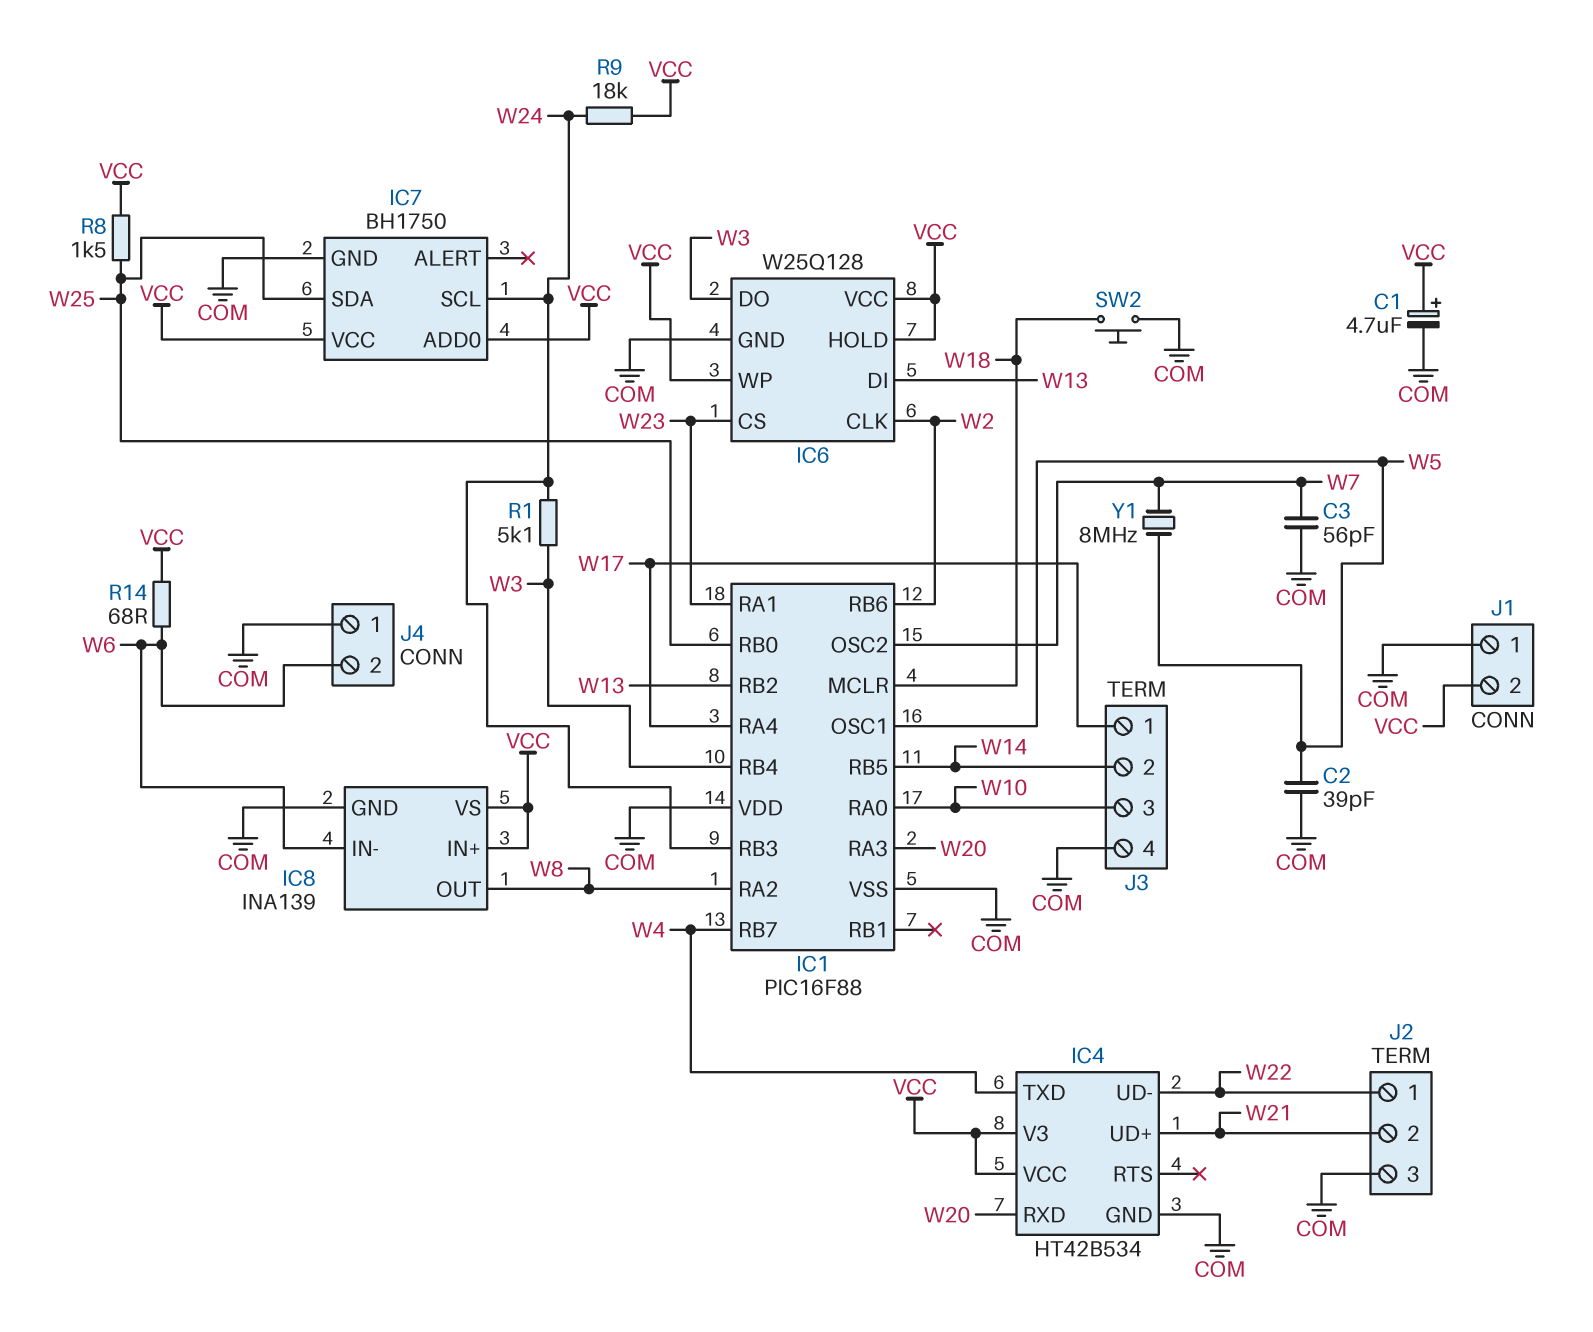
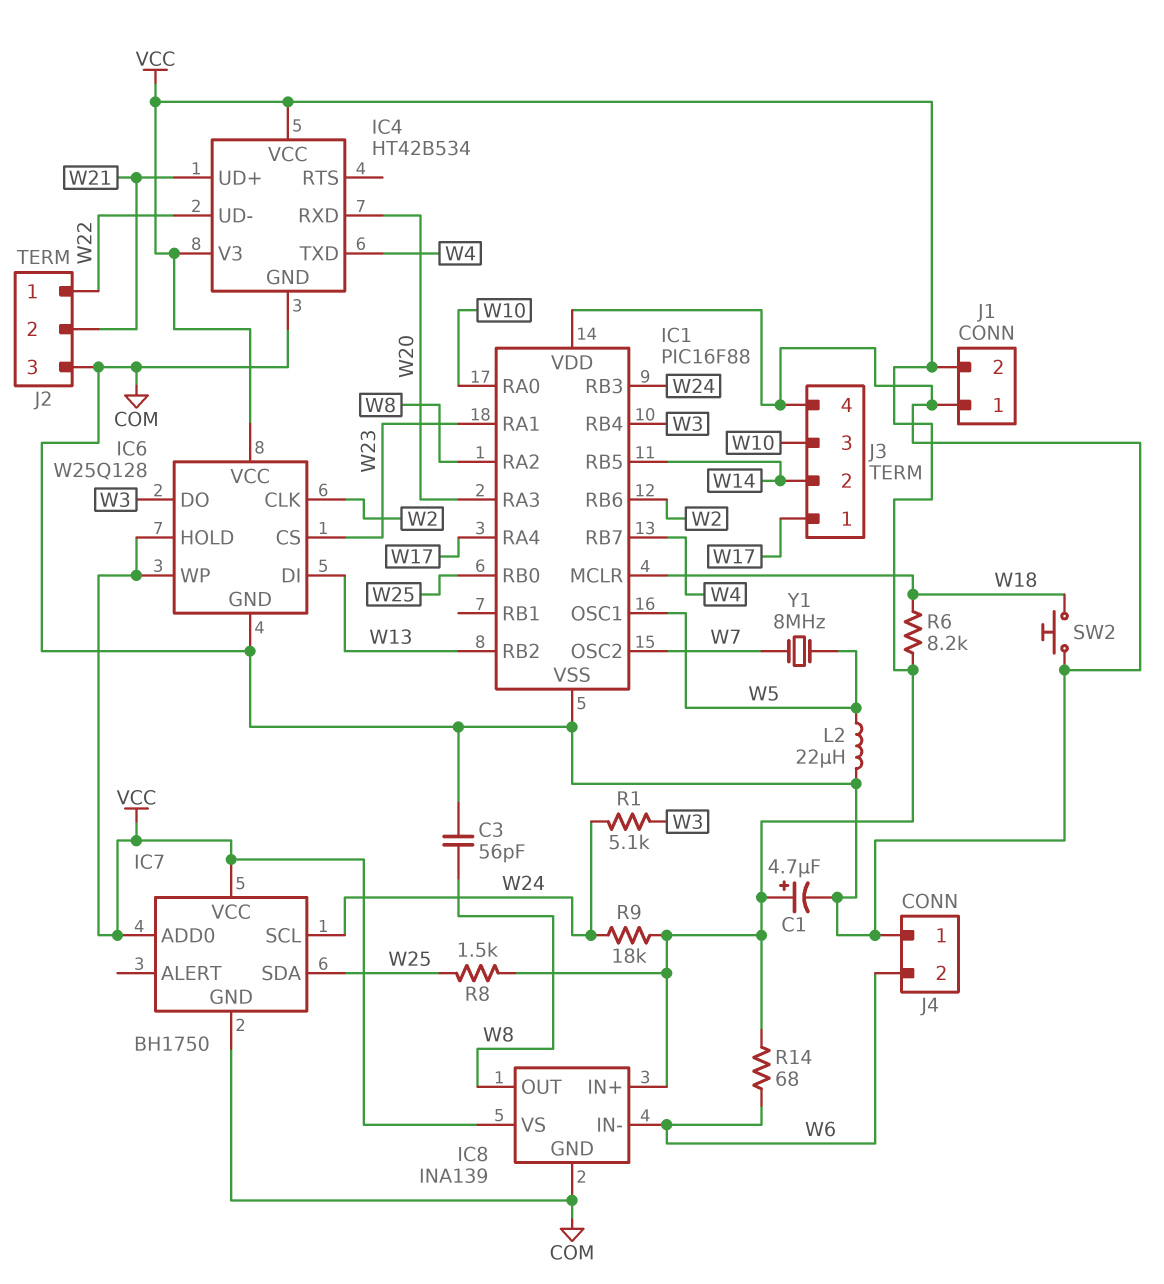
C2: 39pF (COM, W5) -> none
C3: 56pF (COM, W7) -> 56pF (COM, W8)
L2: none -> 22uH (COM, W5)
R6: none -> 8.2k (VCC, W18)

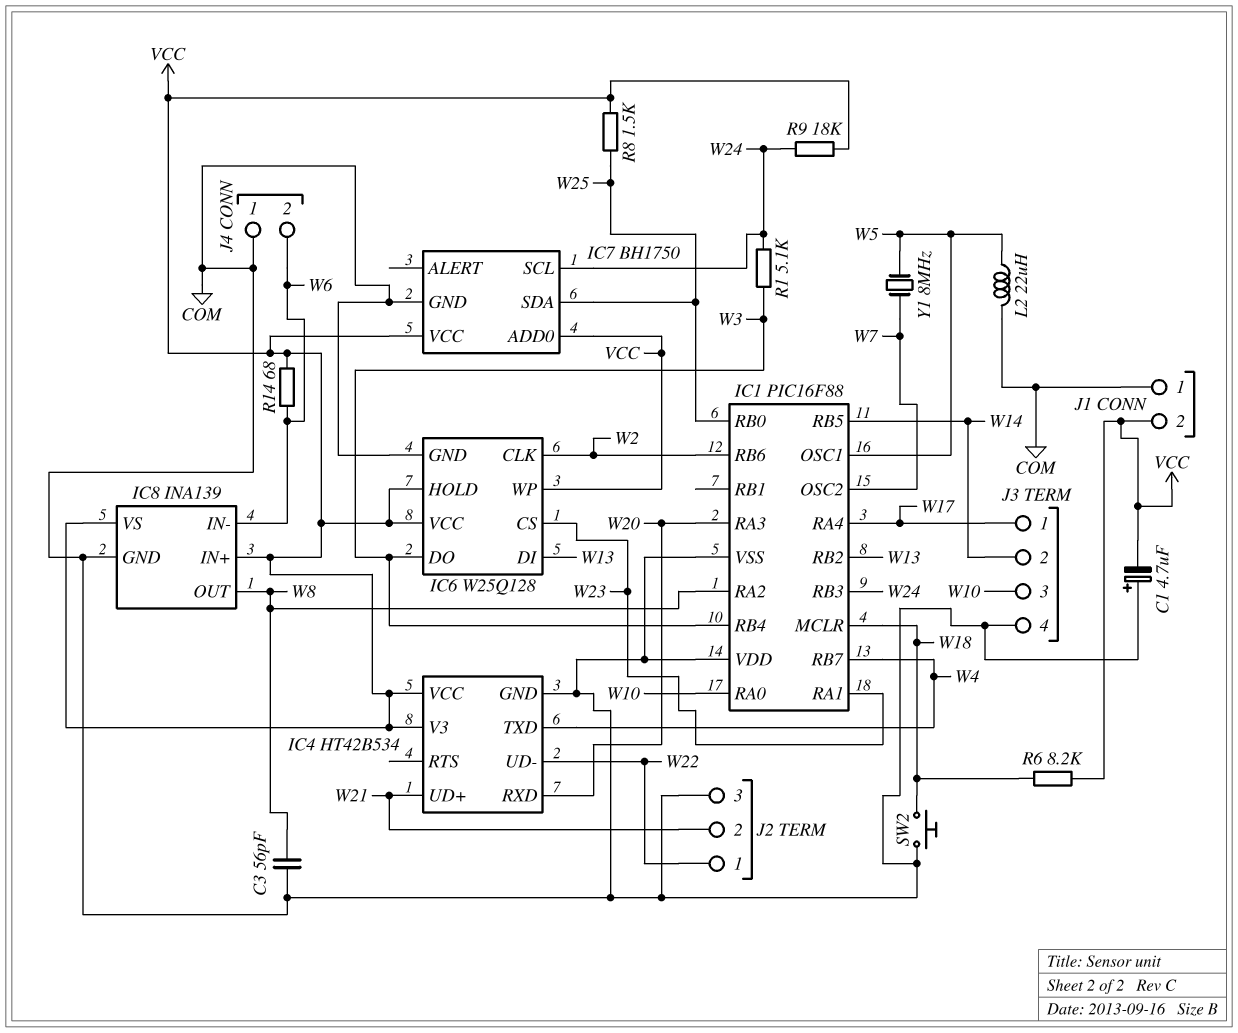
C1: 4.7uF (plus VCC, minus COM) -> 4.7uF (plus COM, minus VCC)

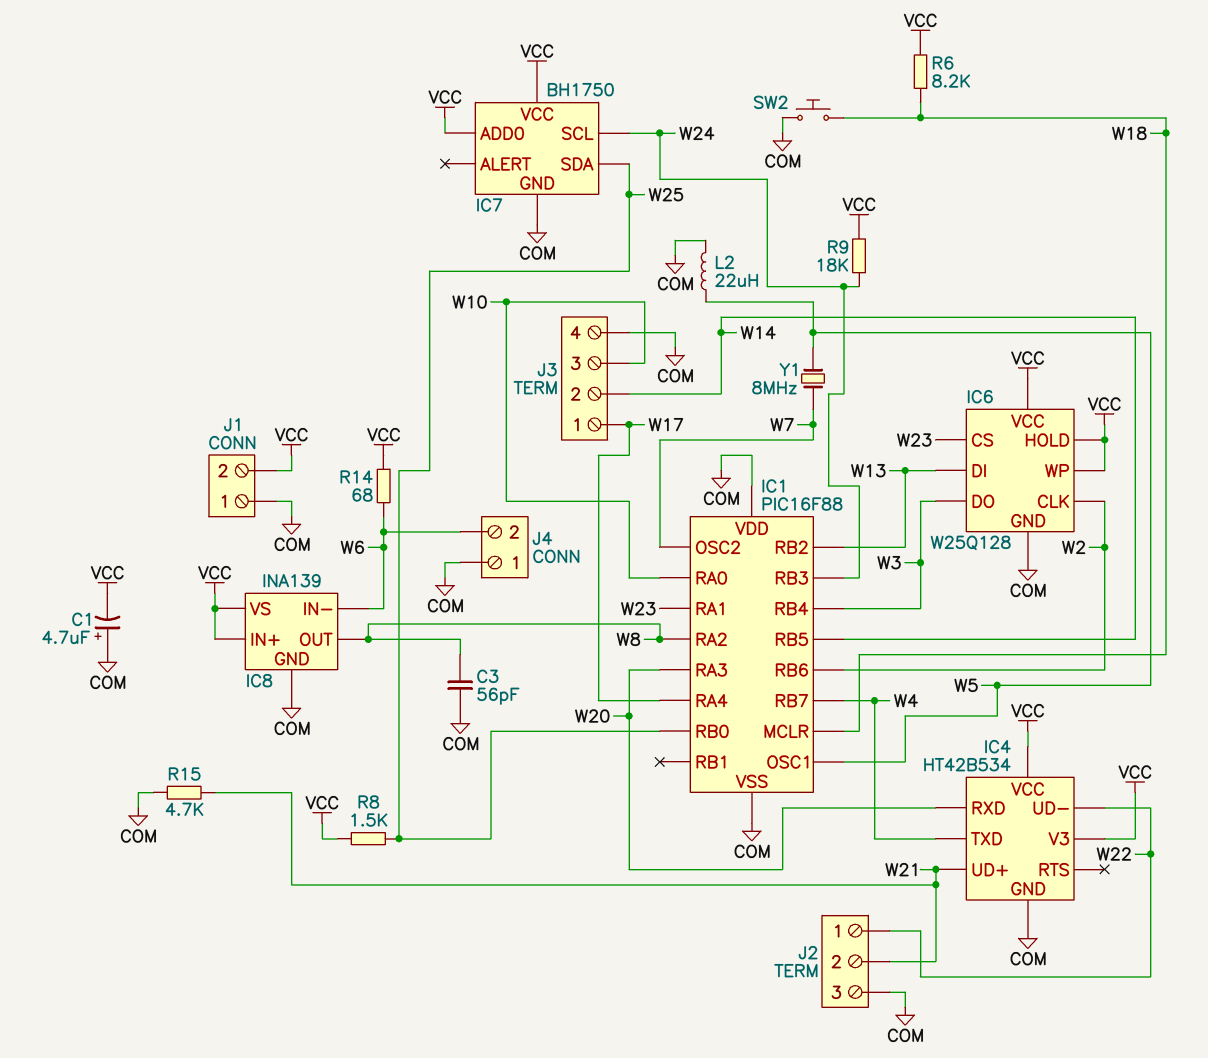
R1: 5.1k (W3, W24) -> none
R15: none -> 4.7k (COM, W21)

